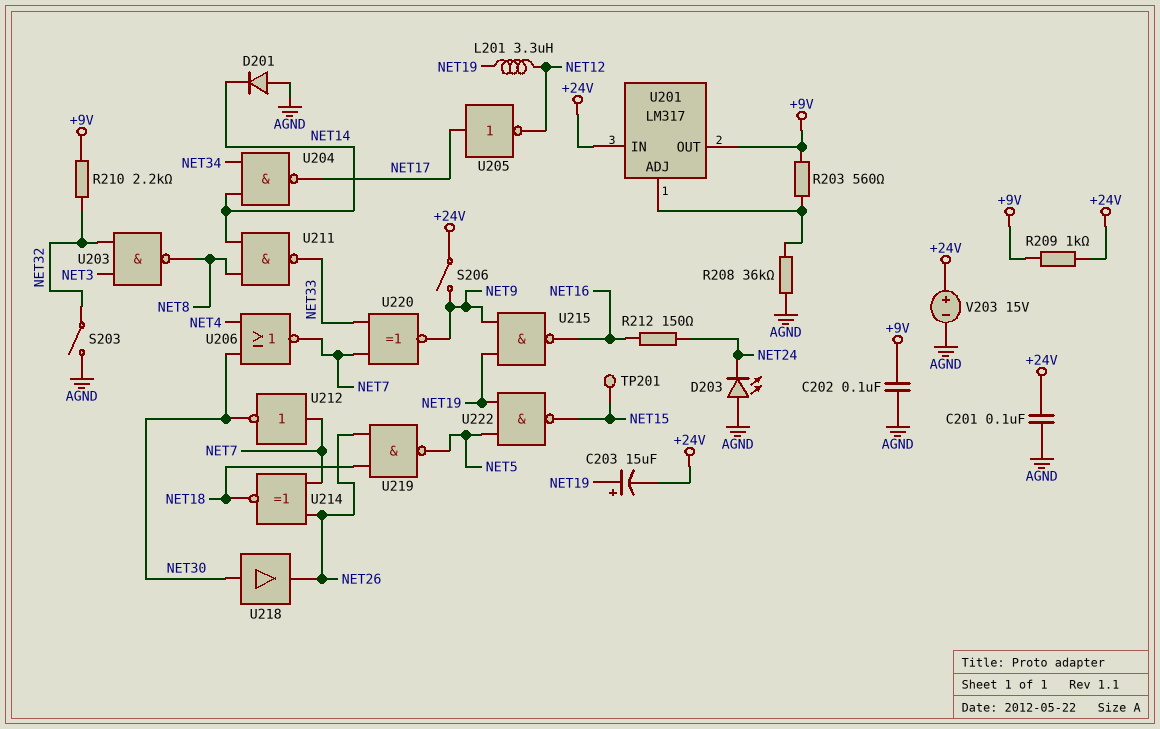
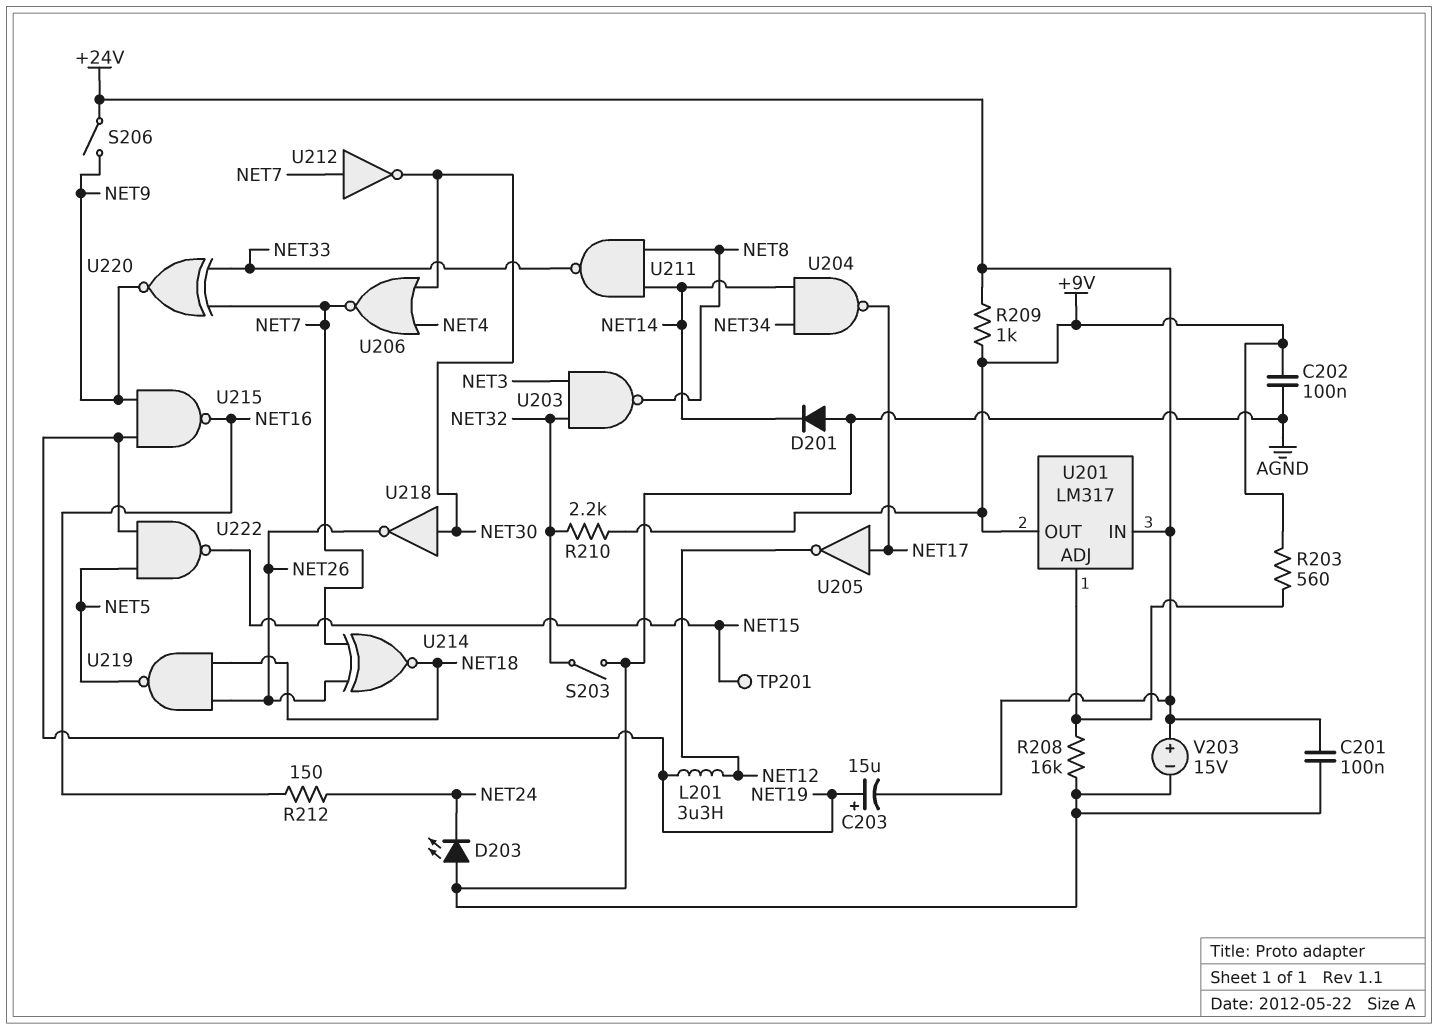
R208: 36k (AGND, U201/ADJ) -> 16k (AGND, U201/ADJ)
U218: buffer (in NET30, out NET26) -> NOT (in NET30, out NET26)

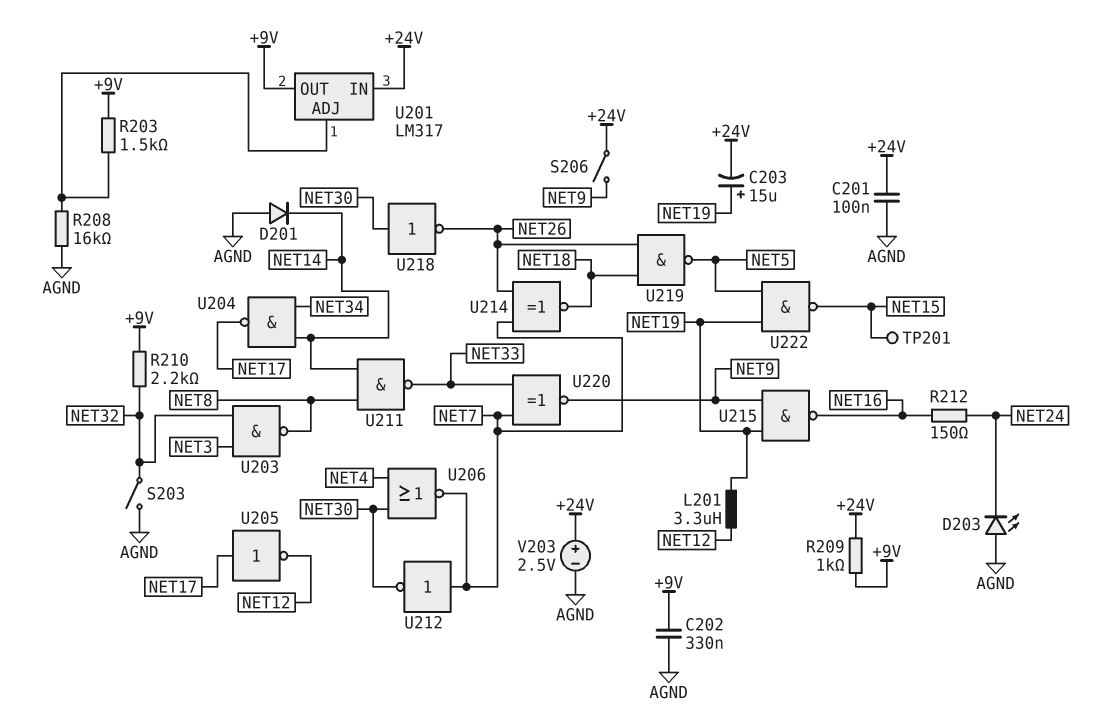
C202: 100nF (+9V, AGND) -> 330nF (+9V, AGND)
R203: 560 (+9V, U201/ADJ) -> 1.5k (+9V, U201/ADJ)
V203: 15V (plus +24V, minus AGND) -> 2.5V (plus +24V, minus AGND)

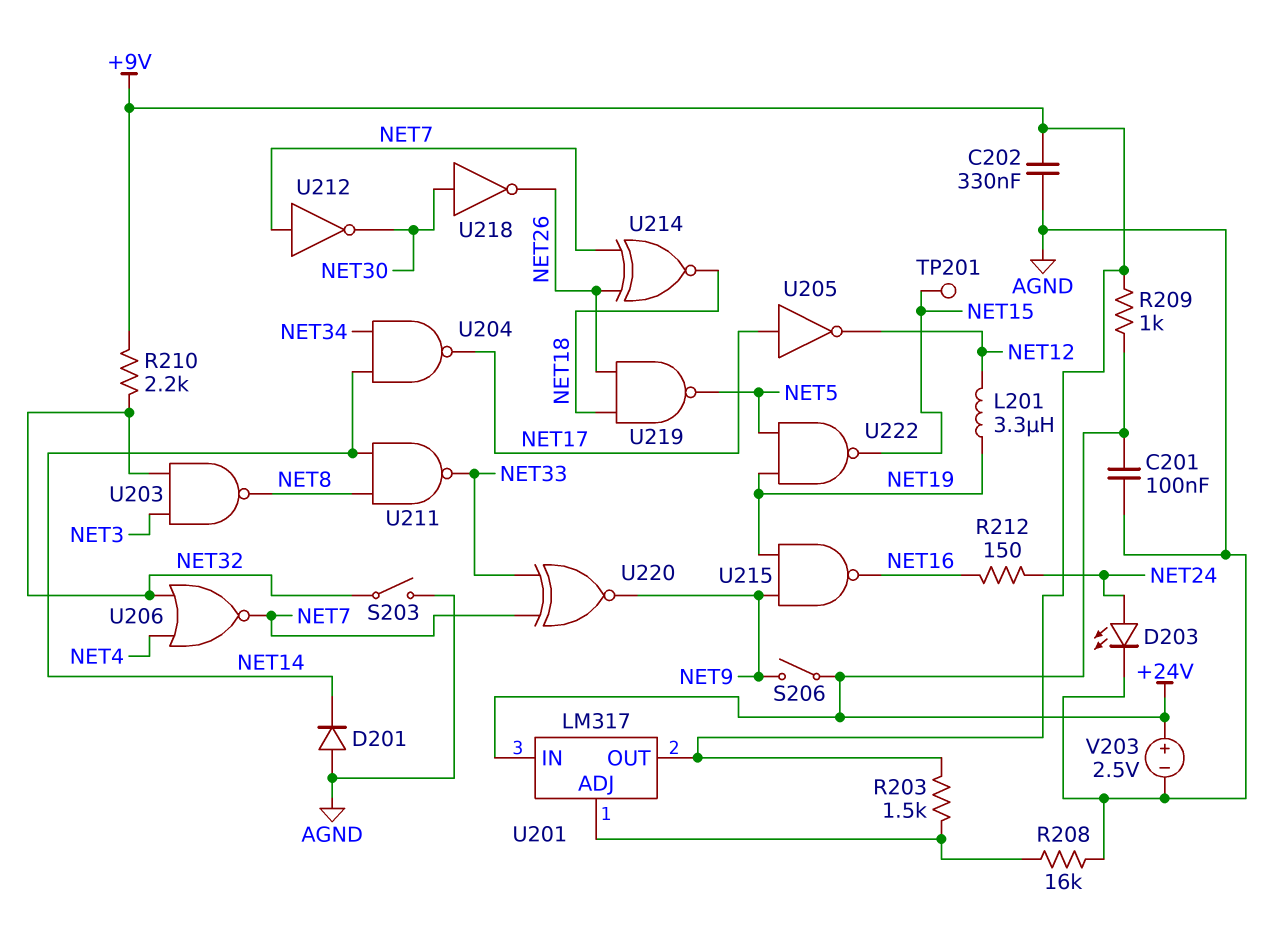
C203: 15uF (plus NET19, minus +24V) -> none
D203: LED (A AGND, K NET24) -> LED (A NET24, K AGND)
U206: NOR (in NET4, in NET30, out NET7) -> NOR (in NET4, in NET32, out NET7)

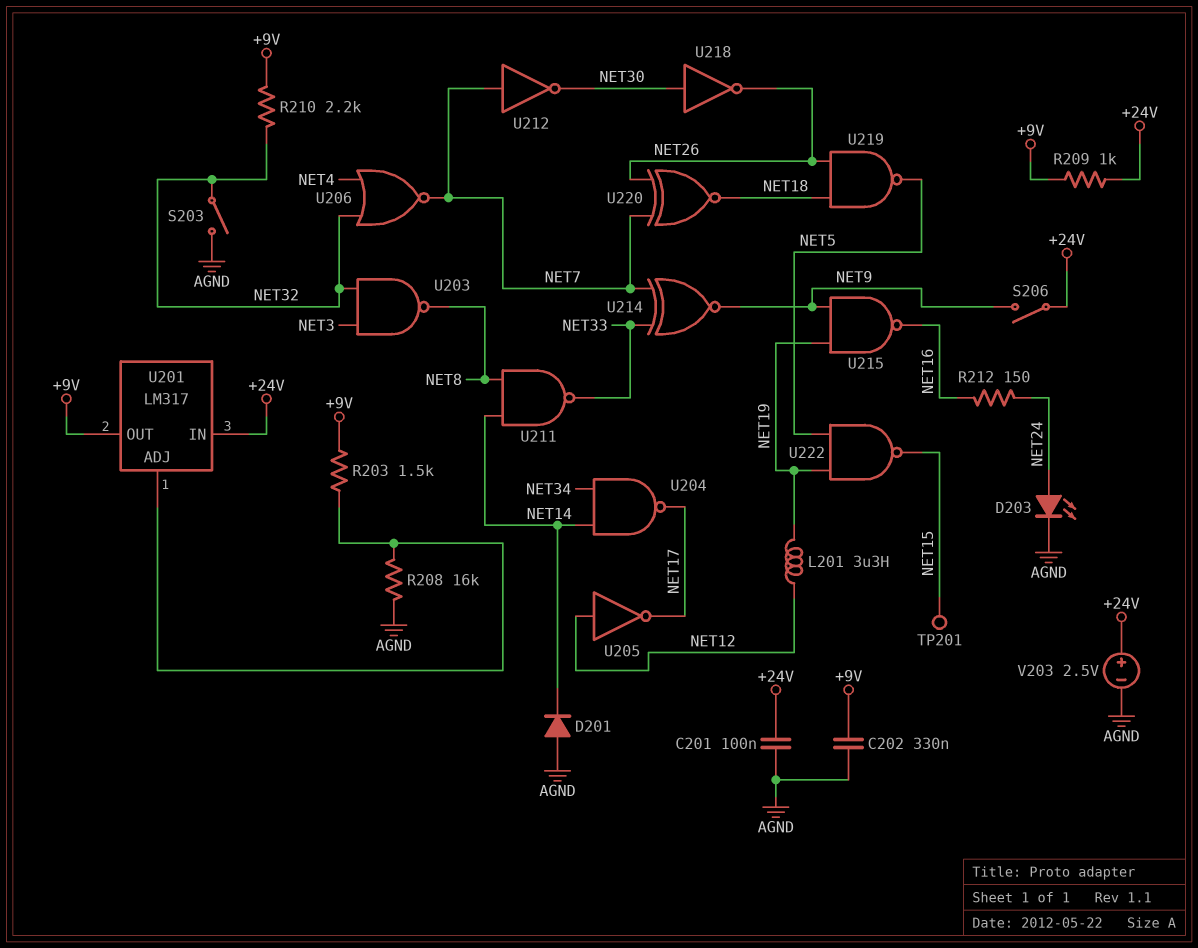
U205: NOT (in NET17, out NET12) -> NOT (in NET12, out NET17)
U214: XNOR (in NET7, in NET26, out NET18) -> XNOR (in NET7, in NET33, out NET9)
U220: XNOR (in NET7, in NET33, out NET9) -> XNOR (in NET7, in NET26, out NET18)

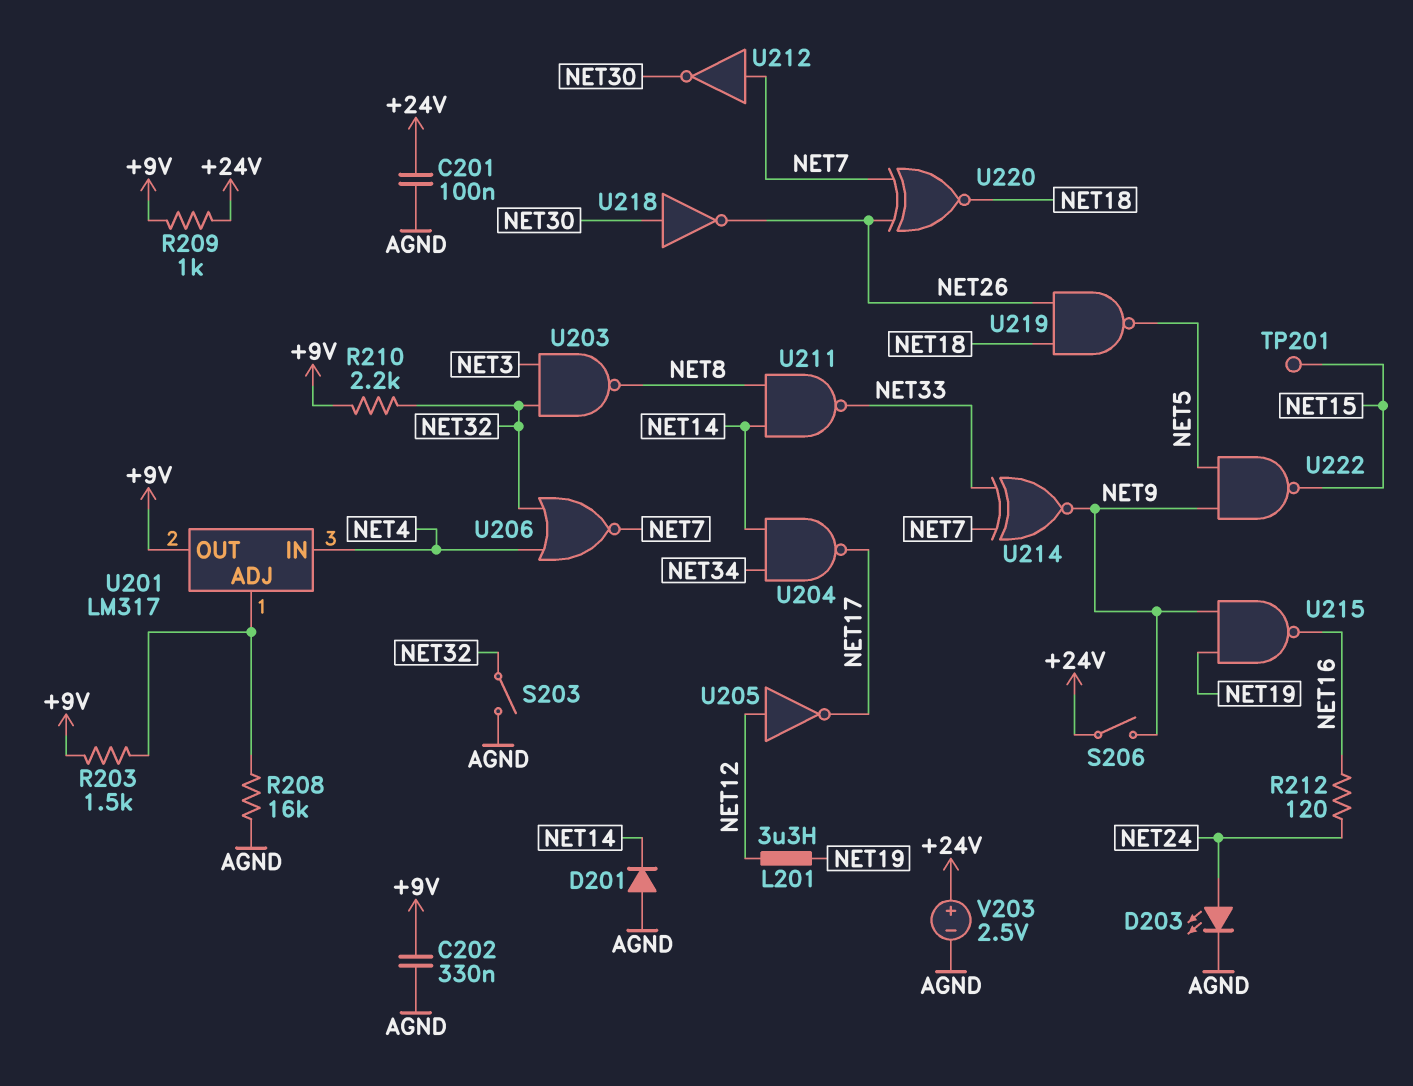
R212: 150 (NET16, NET24) -> 120 (NET16, NET24)
U201 pin IN: +24V -> NET4
U222: NAND (in NET5, in NET19, out NET15) -> NAND (in NET5, in NET9, out NET15)

